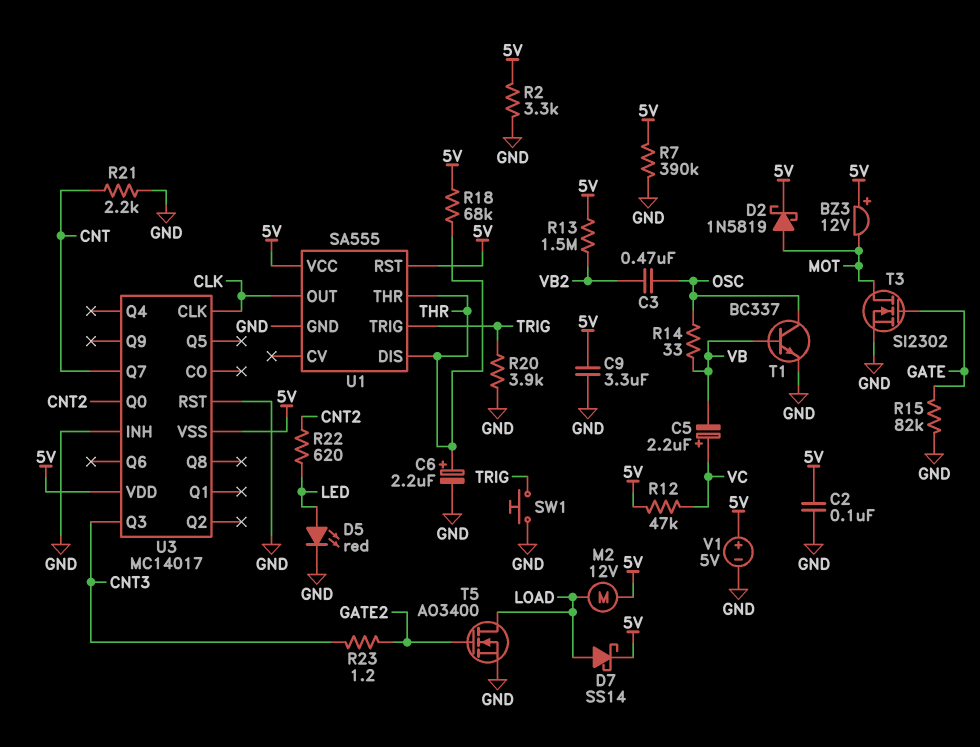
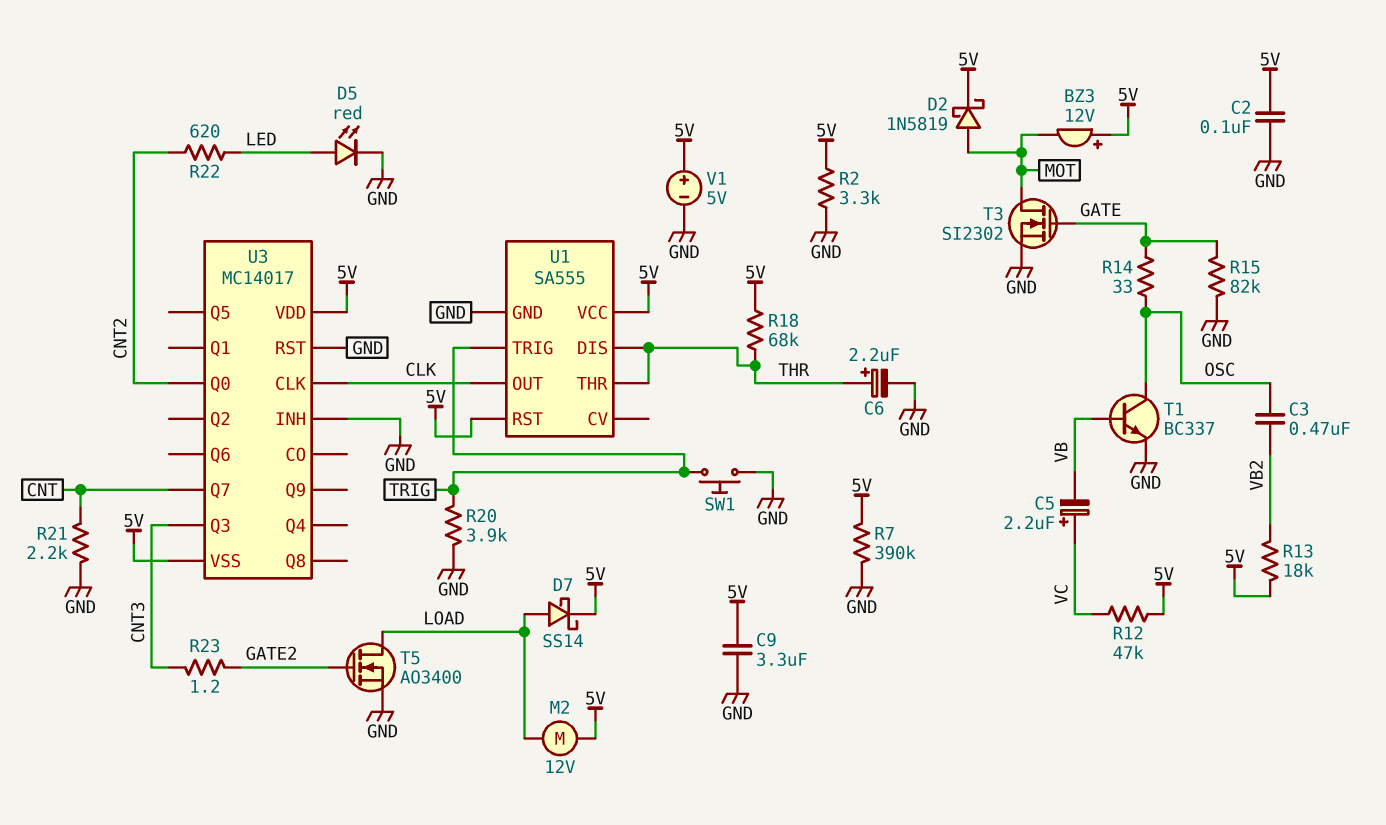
R13: 1.5M (5V, VB2) -> 18k (5V, VB2)
R14: 33 (OSC, VB) -> 33 (GATE, OSC)

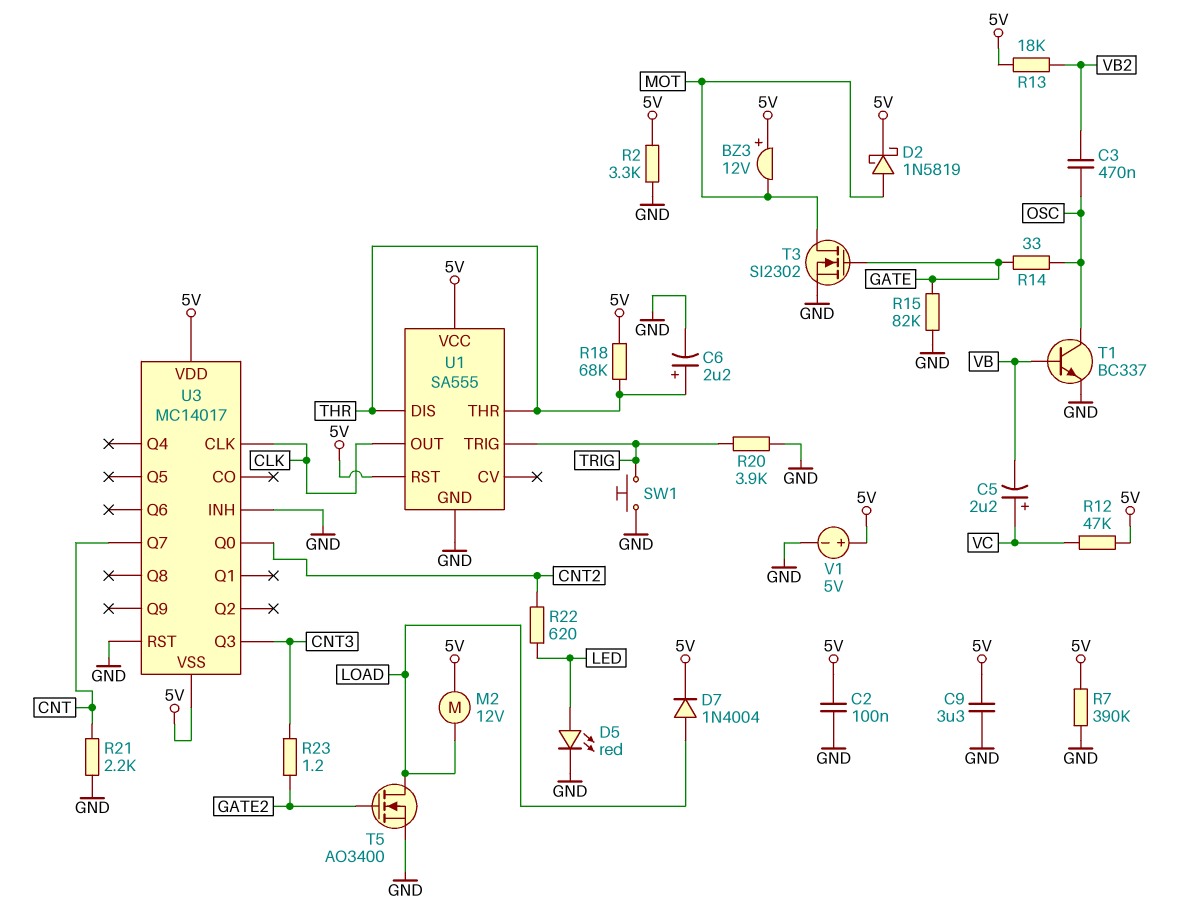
D7: schottky SS14 (A LOAD, K 5V) -> diode 1N4004 (A LOAD, K 5V)

